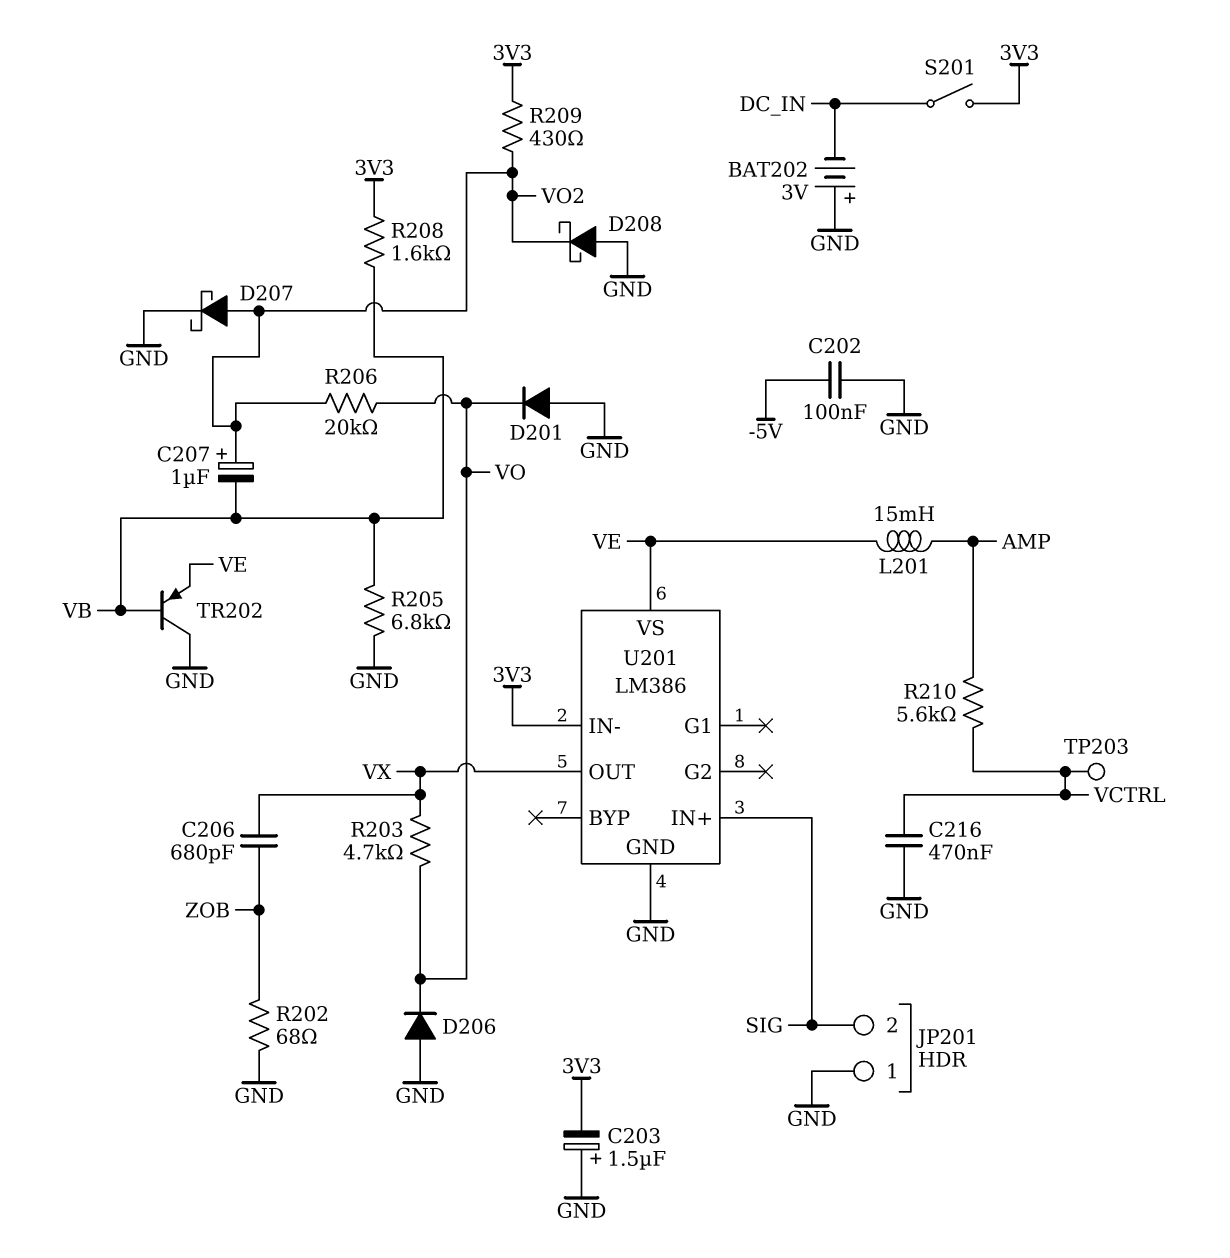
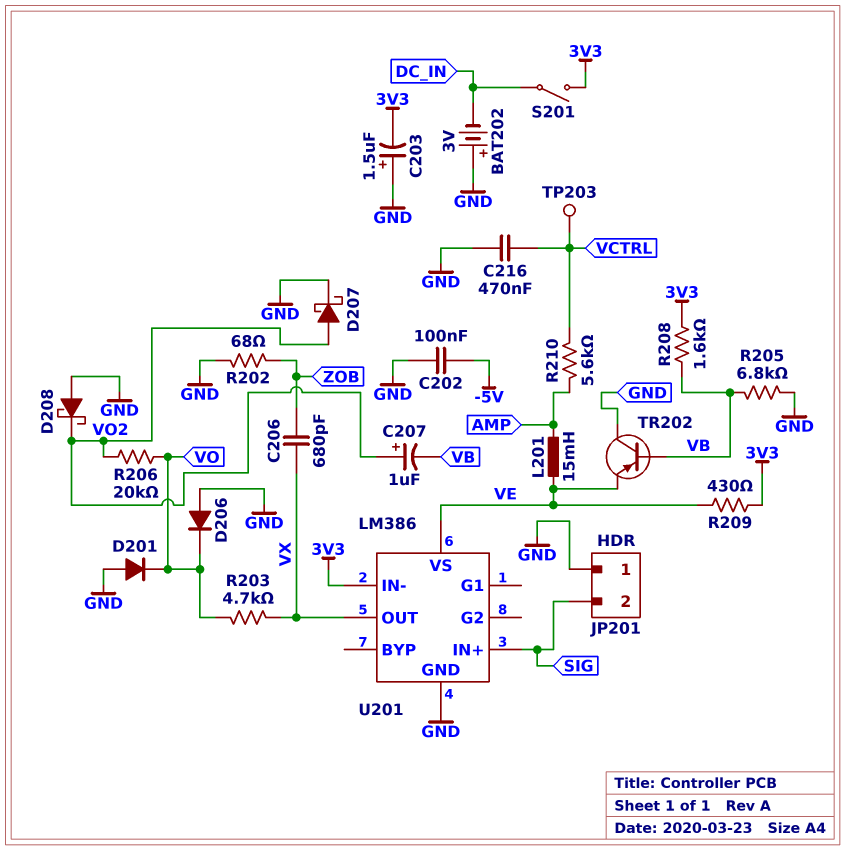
R209: 430 (3V3, VO2) -> 430 (3V3, VE)

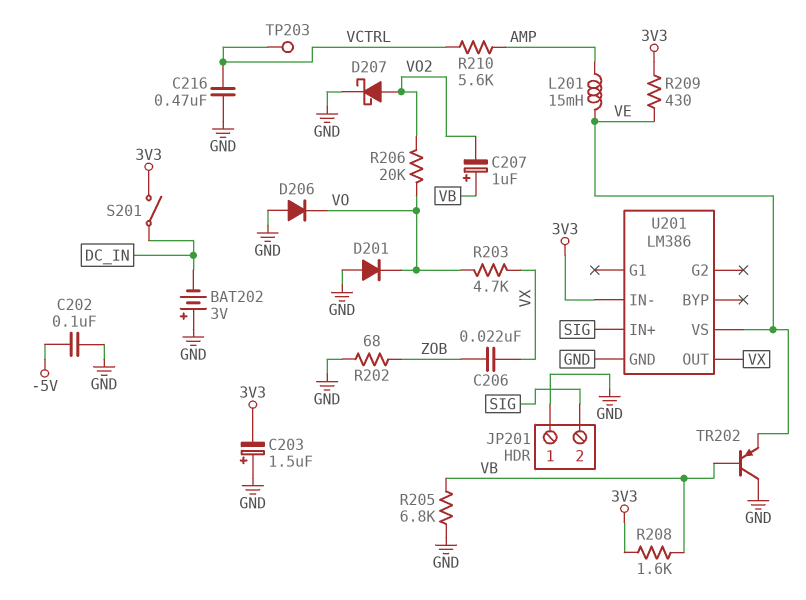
C206: 680pF (VX, ZOB) -> 22nF (VX, ZOB)
C207: 1uF (plus VO2, minus VB) -> 1uF (plus VB, minus VO2)
D208: schottky (A GND, K VO2) -> none

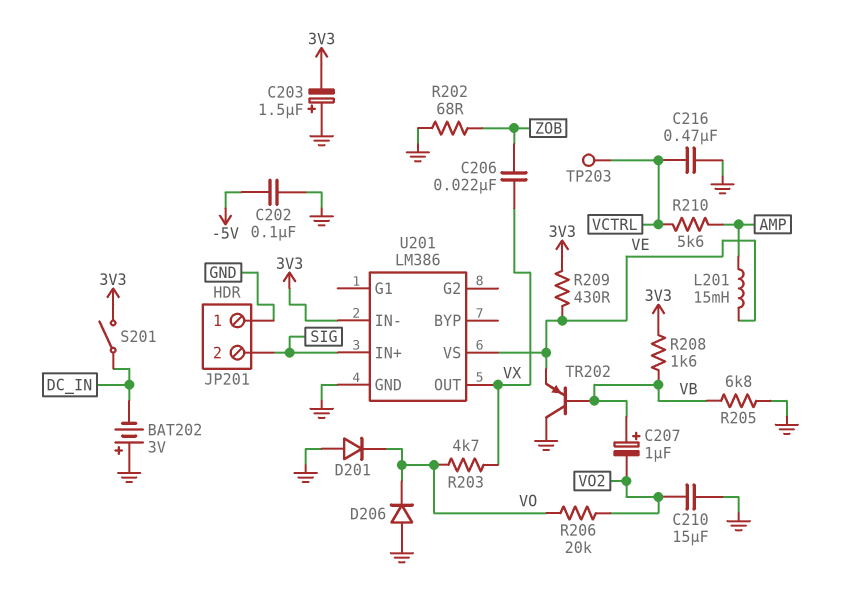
C210: none -> 15uF (GND, VO2)
D207: schottky (A VO2, K GND) -> none

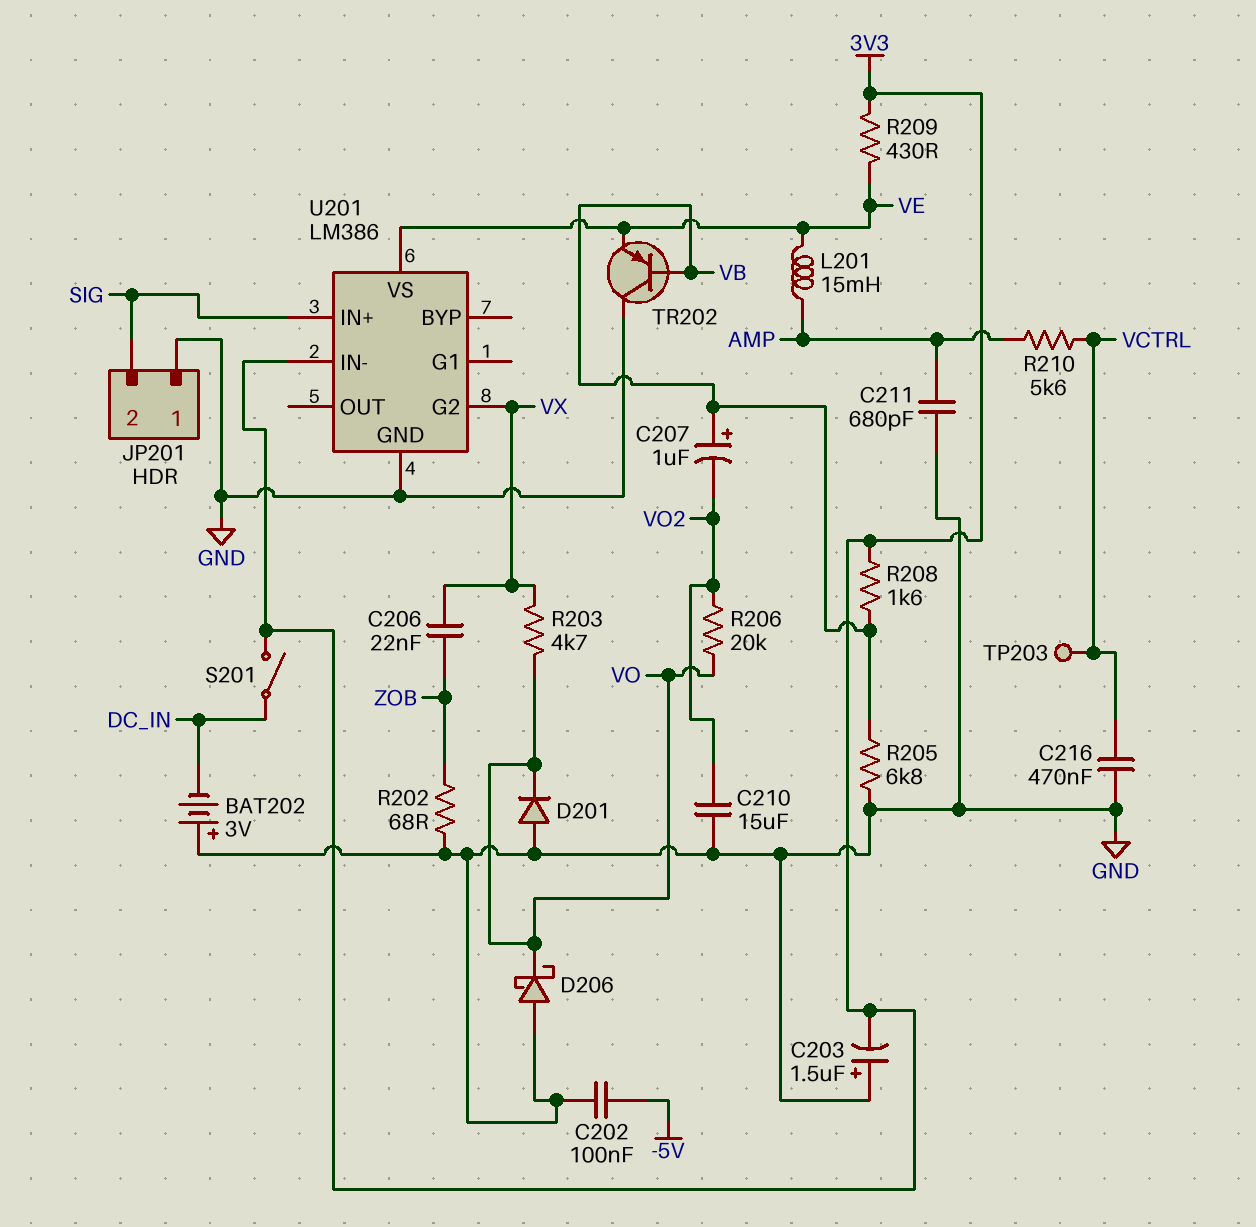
C211: none -> 680pF (AMP, GND)
D206: diode (A GND, K VO) -> schottky (A GND, K VO)
U201 pin G2: none -> VX
U201 pin OUT: VX -> none

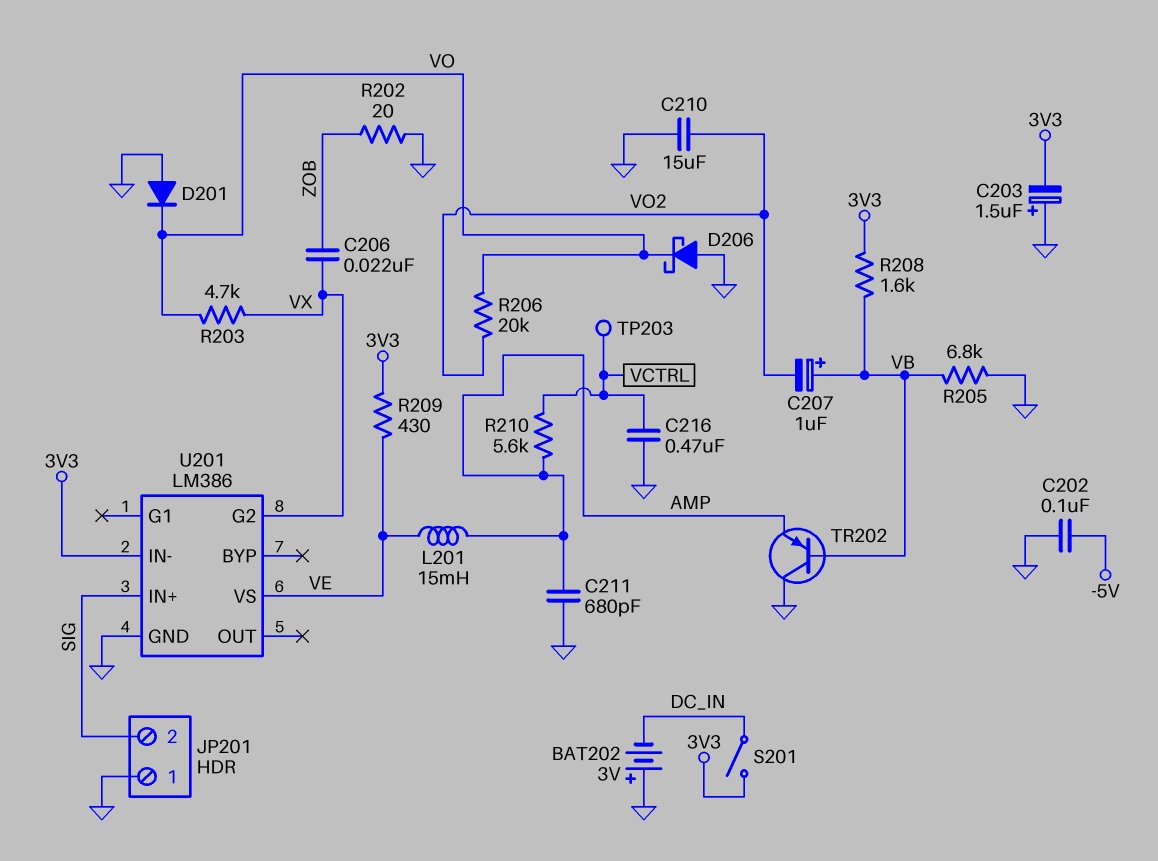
R202: 68 (GND, ZOB) -> 20 (GND, ZOB)
TR202: PNP (B VB, C GND, E VE) -> PNP (B VB, C GND, E AMP)

